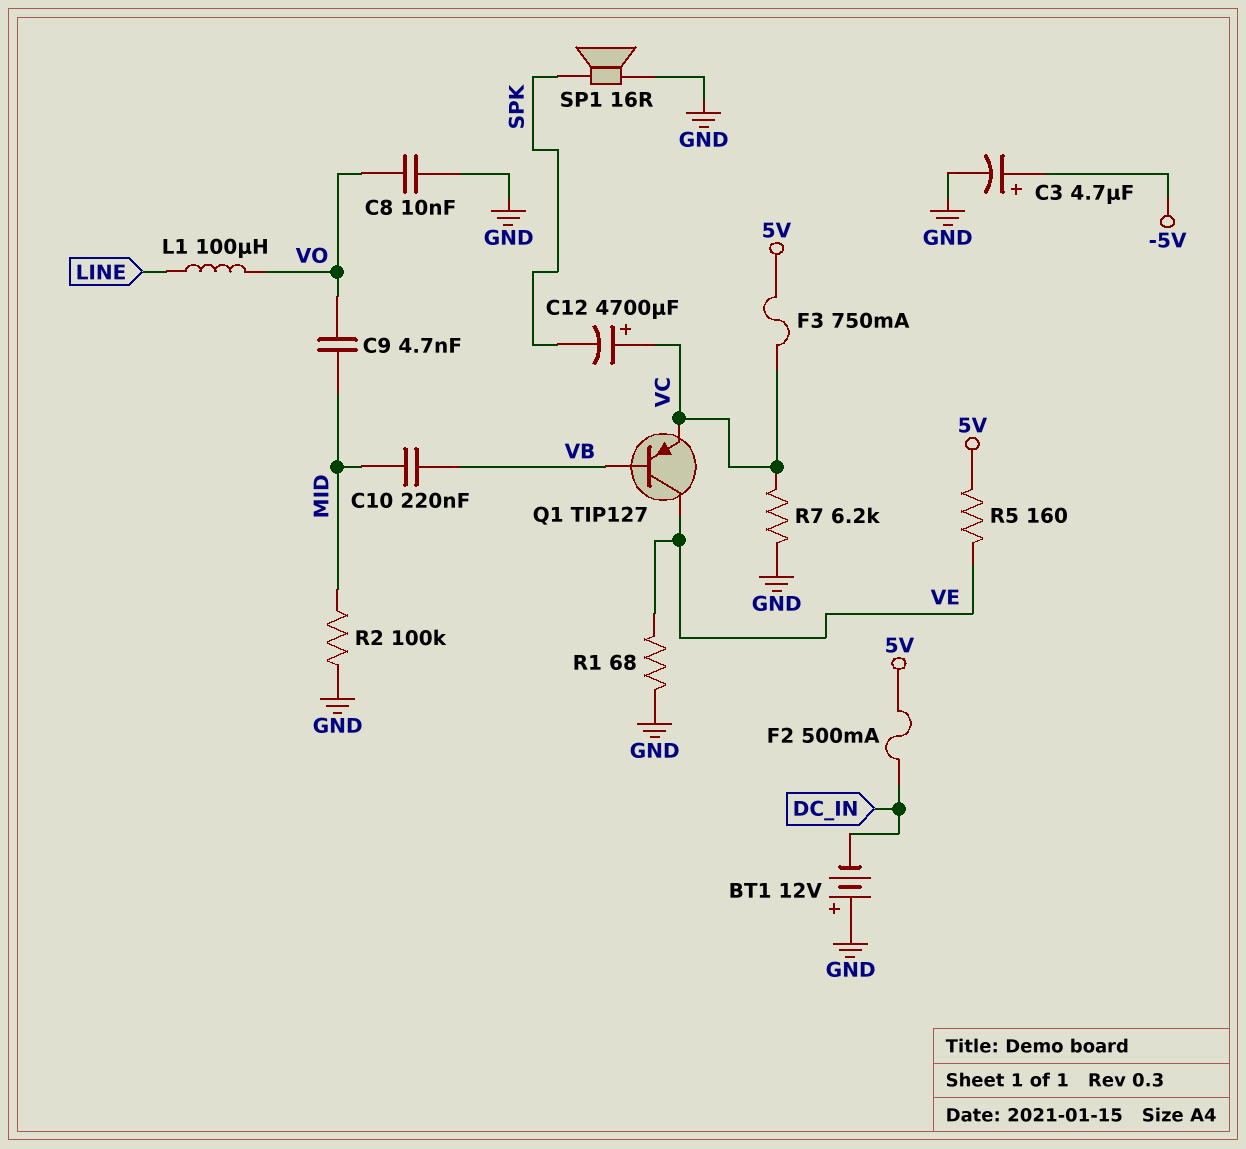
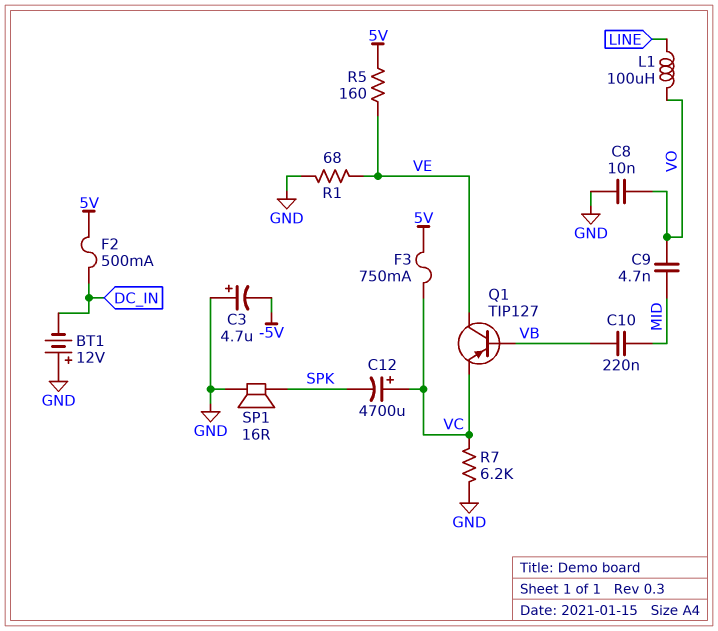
C3: 4.7uF (plus -5V, minus GND) -> 4.7uF (plus GND, minus -5V)
R2: 100k (GND, MID) -> none

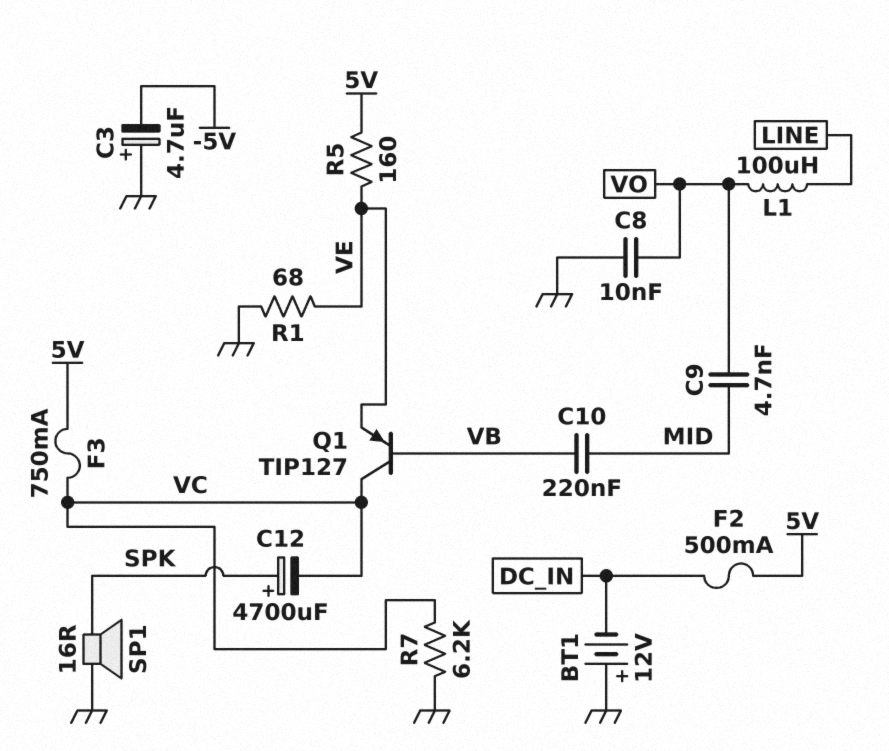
C12: 4700uF (plus VC, minus SPK) -> 4700uF (plus SPK, minus VC)
Q1: PNP TIP127 (B VB, C VE, E VC) -> PNP TIP127 (B VB, C VC, E VE)

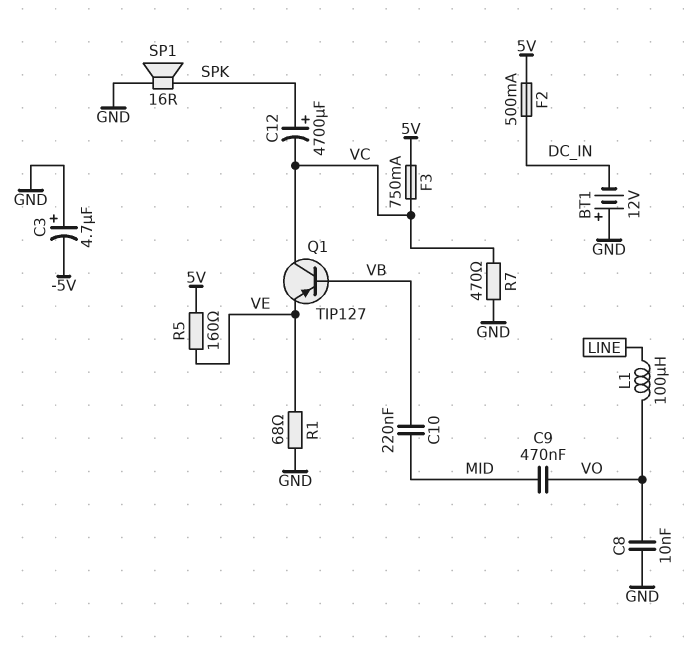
C9: 4.7nF (MID, VO) -> 470nF (MID, VO)
R7: 6.2k (GND, VC) -> 470 (GND, VC)

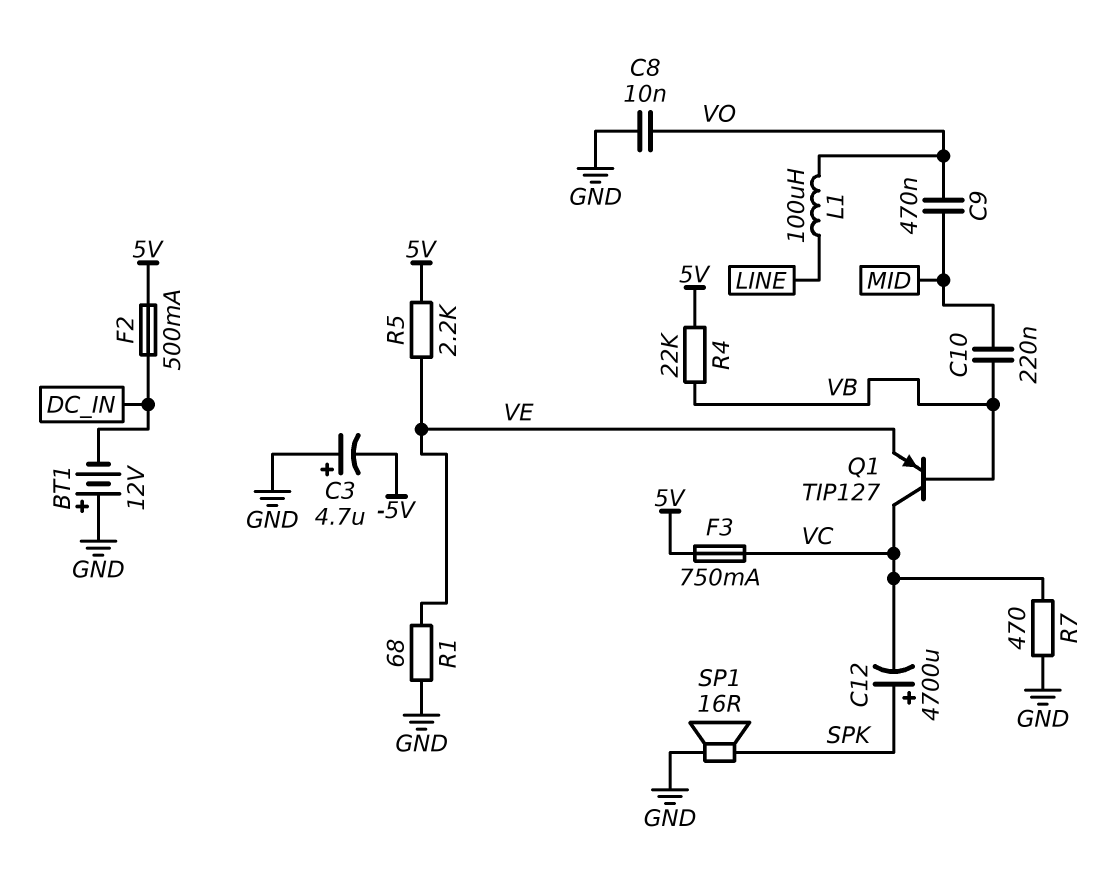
R4: none -> 22k (5V, VB)
R5: 160 (5V, VE) -> 2.2k (5V, VE)

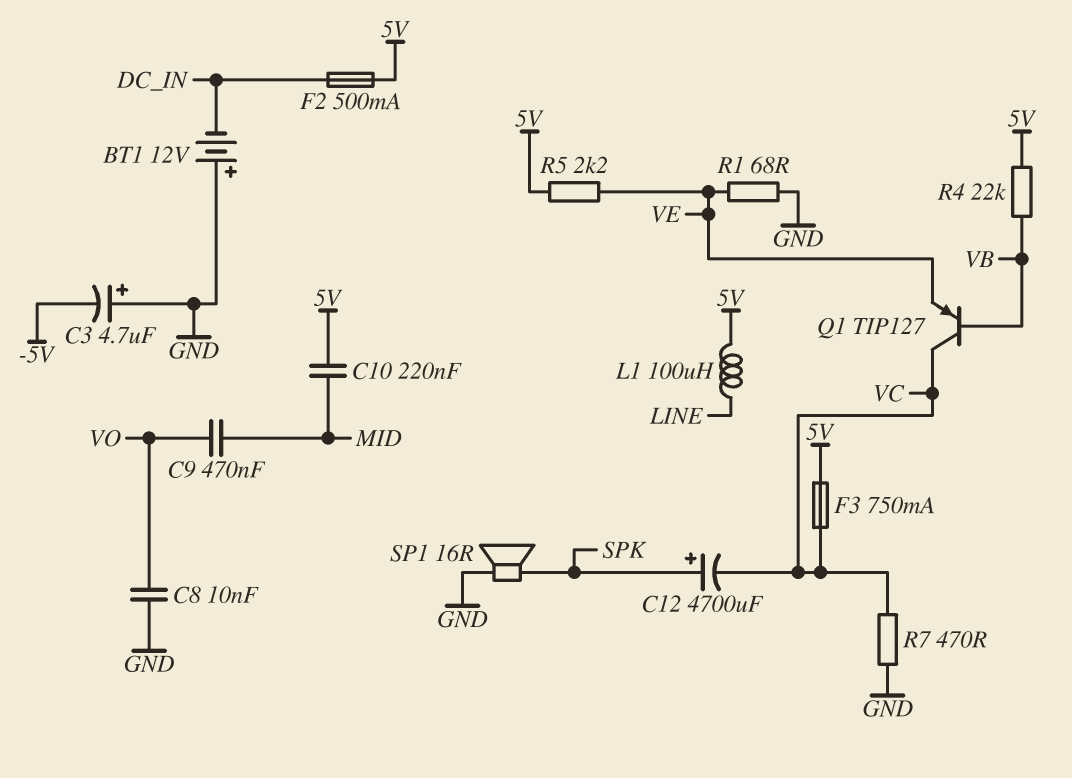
C10: 220nF (MID, VB) -> 220nF (5V, MID)
L1: 100uH (LINE, VO) -> 100uH (5V, LINE)

